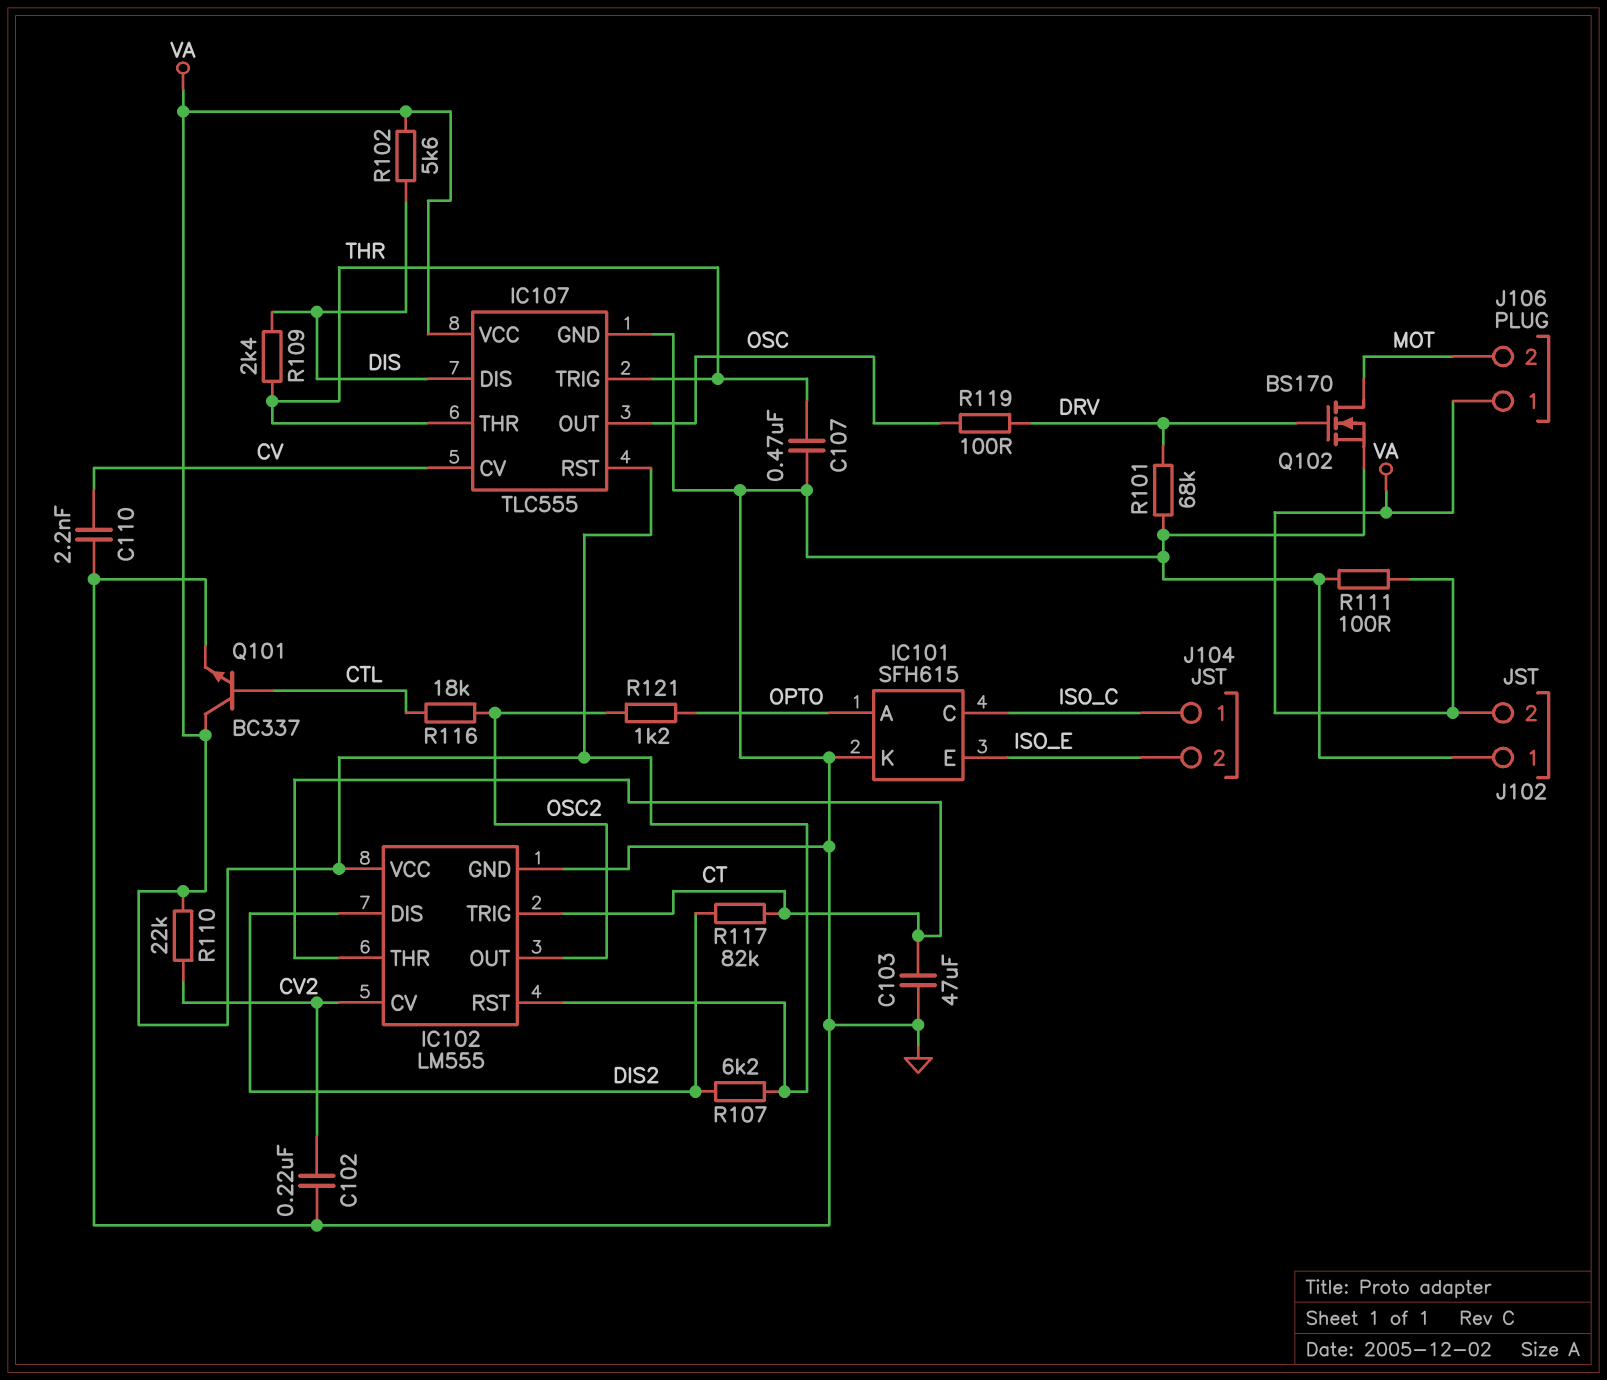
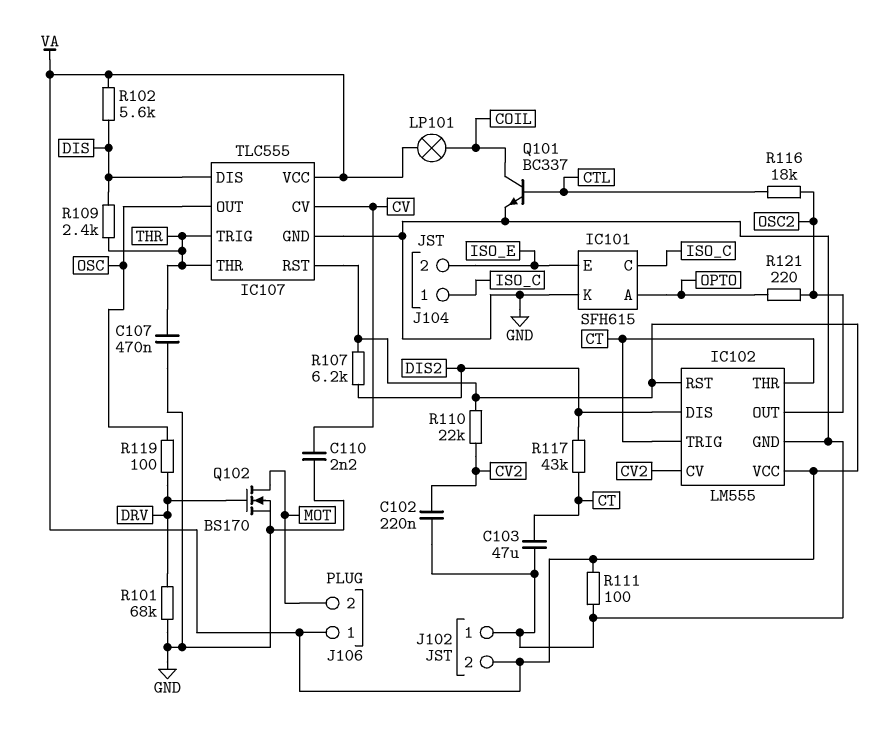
LP101: none -> lamp (COIL, VA)
Q101: NPN BC337 (B CTL, C VA, E GND) -> NPN BC337 (B CTL, C COIL, E GND)
R117: 82k (CT, DIS2) -> 43k (CT, DIS2)
R121: 1.2k (OPTO, OSC2) -> 220 (OPTO, OSC2)

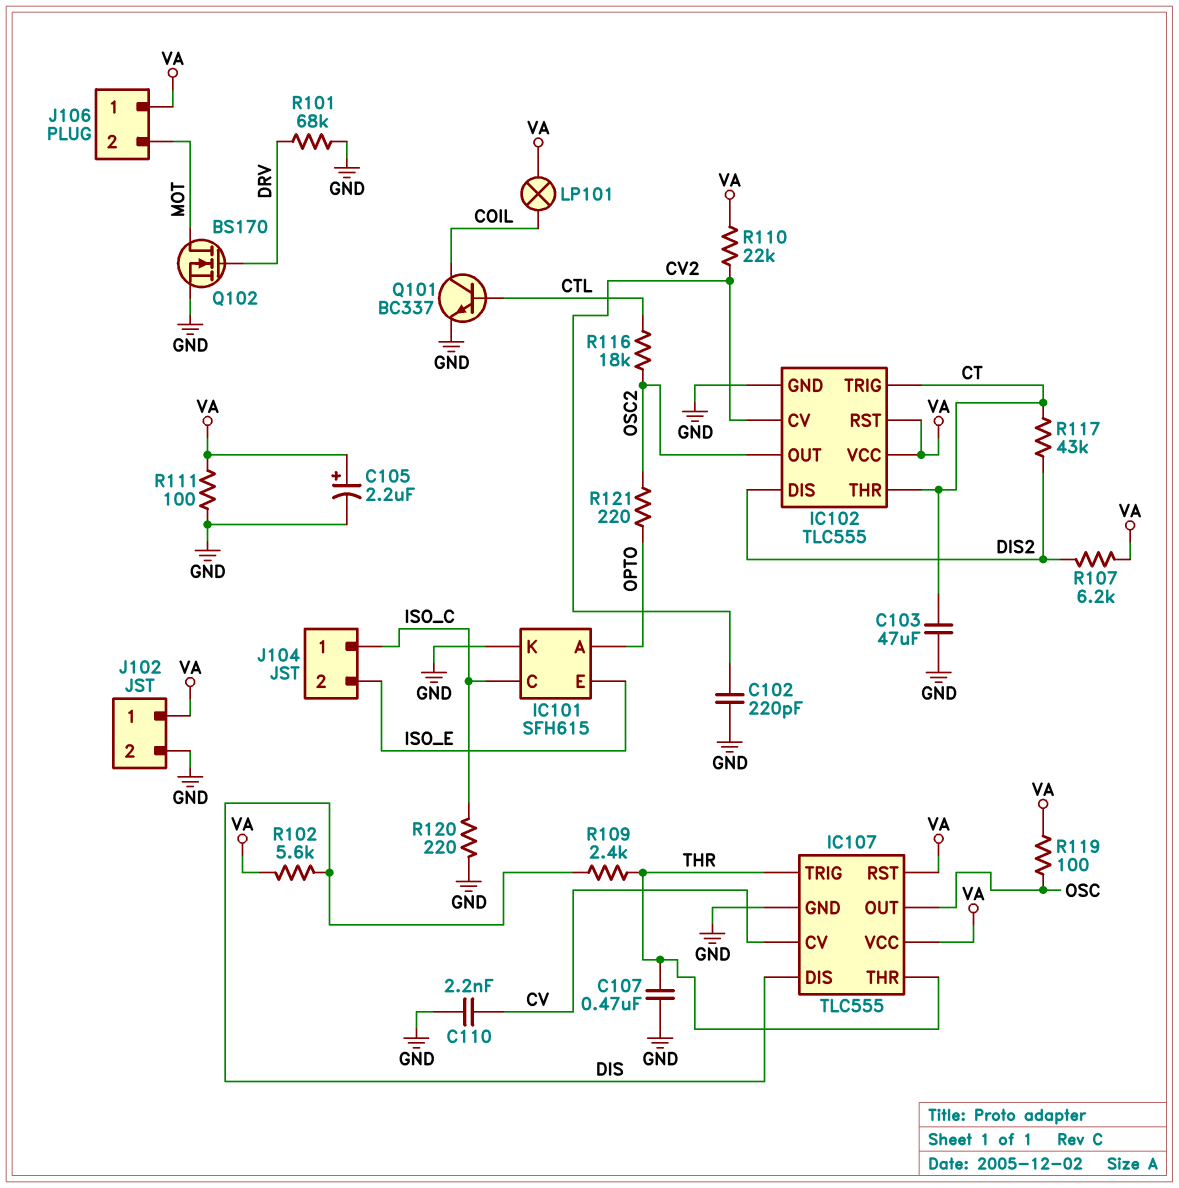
C102: 220nF (CV2, GND) -> 220pF (CV2, GND)
C105: none -> 2.2uF (plus VA, minus GND)
IC102: LM555 -> TLC555
J102 pin 1: GND -> VA
J102 pin 2: VA -> GND
R119: 100 (DRV, OSC) -> 100 (OSC, VA)
R120: none -> 220 (GND, ISO_C)

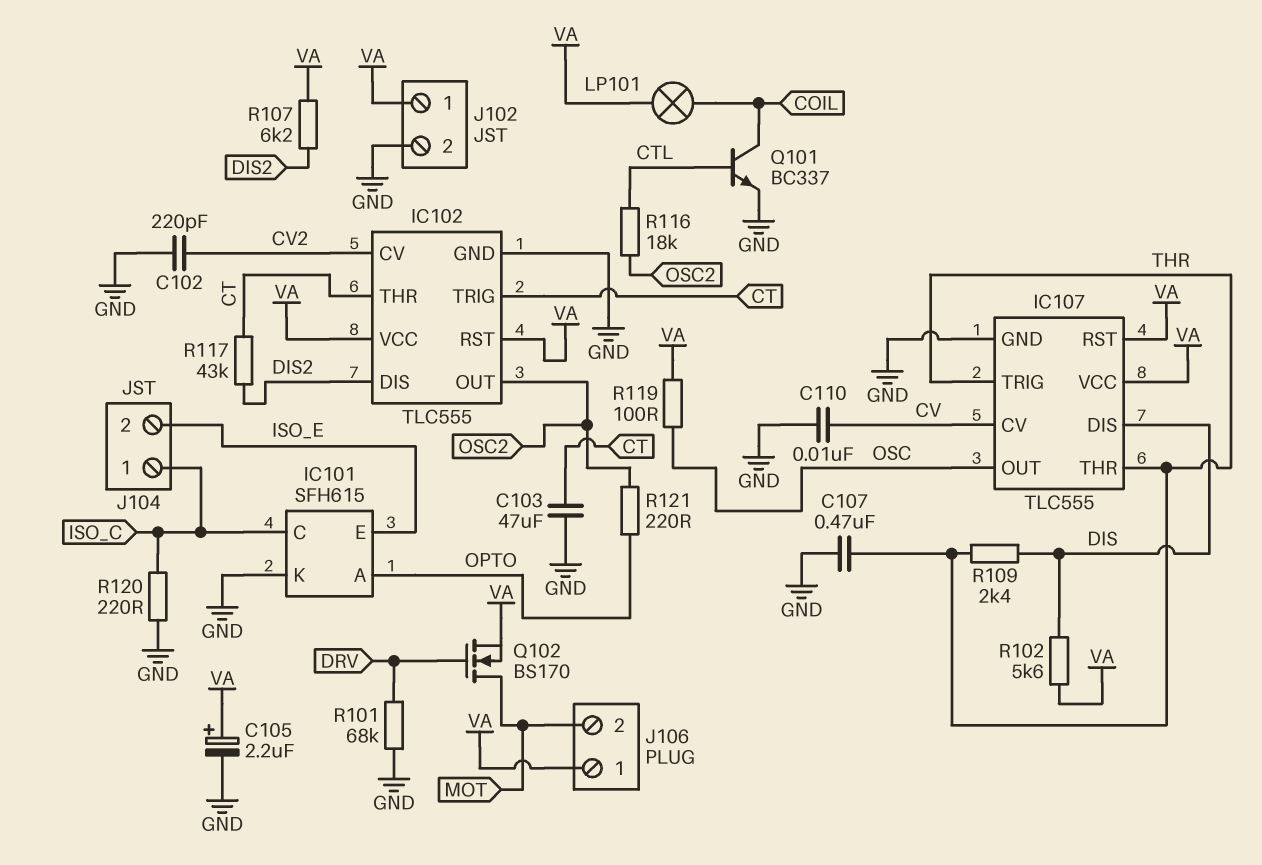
C110: 2.2nF (CV, GND) -> 10nF (CV, GND)
Q102: NMOS BS170 (G DRV, D MOT, S GND) -> NMOS BS170 (G DRV, D MOT, S VA)
R110: 22k (CV2, VA) -> none
R111: 100 (GND, VA) -> none

